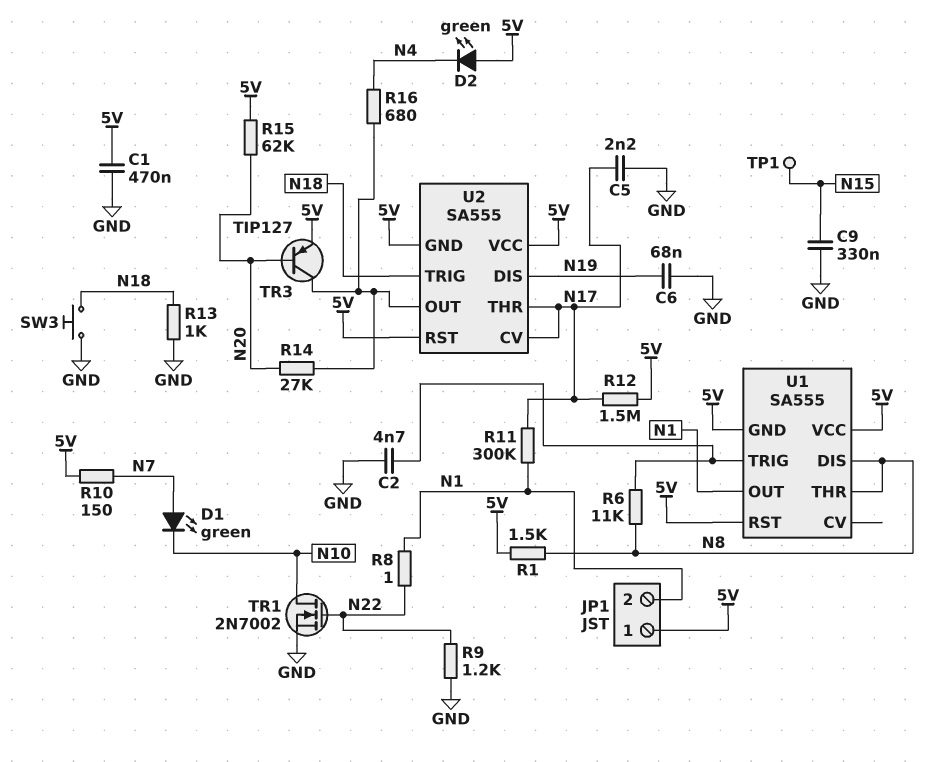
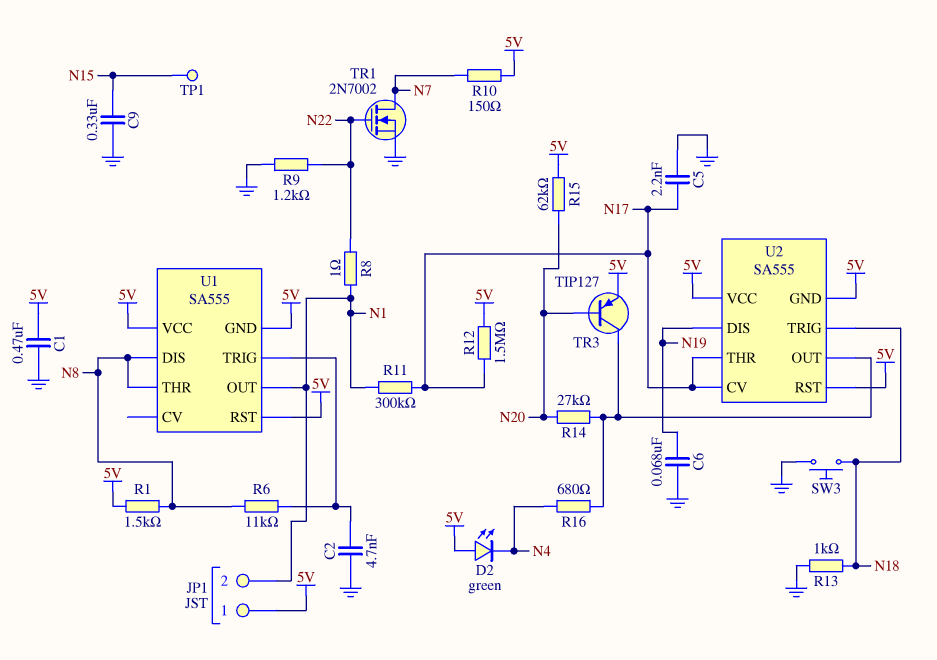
D1: LED green (A N7, K N10) -> none
TR1: NMOS 2N7002 (G N22, D N10, S GND) -> NMOS 2N7002 (G N22, D N7, S GND)

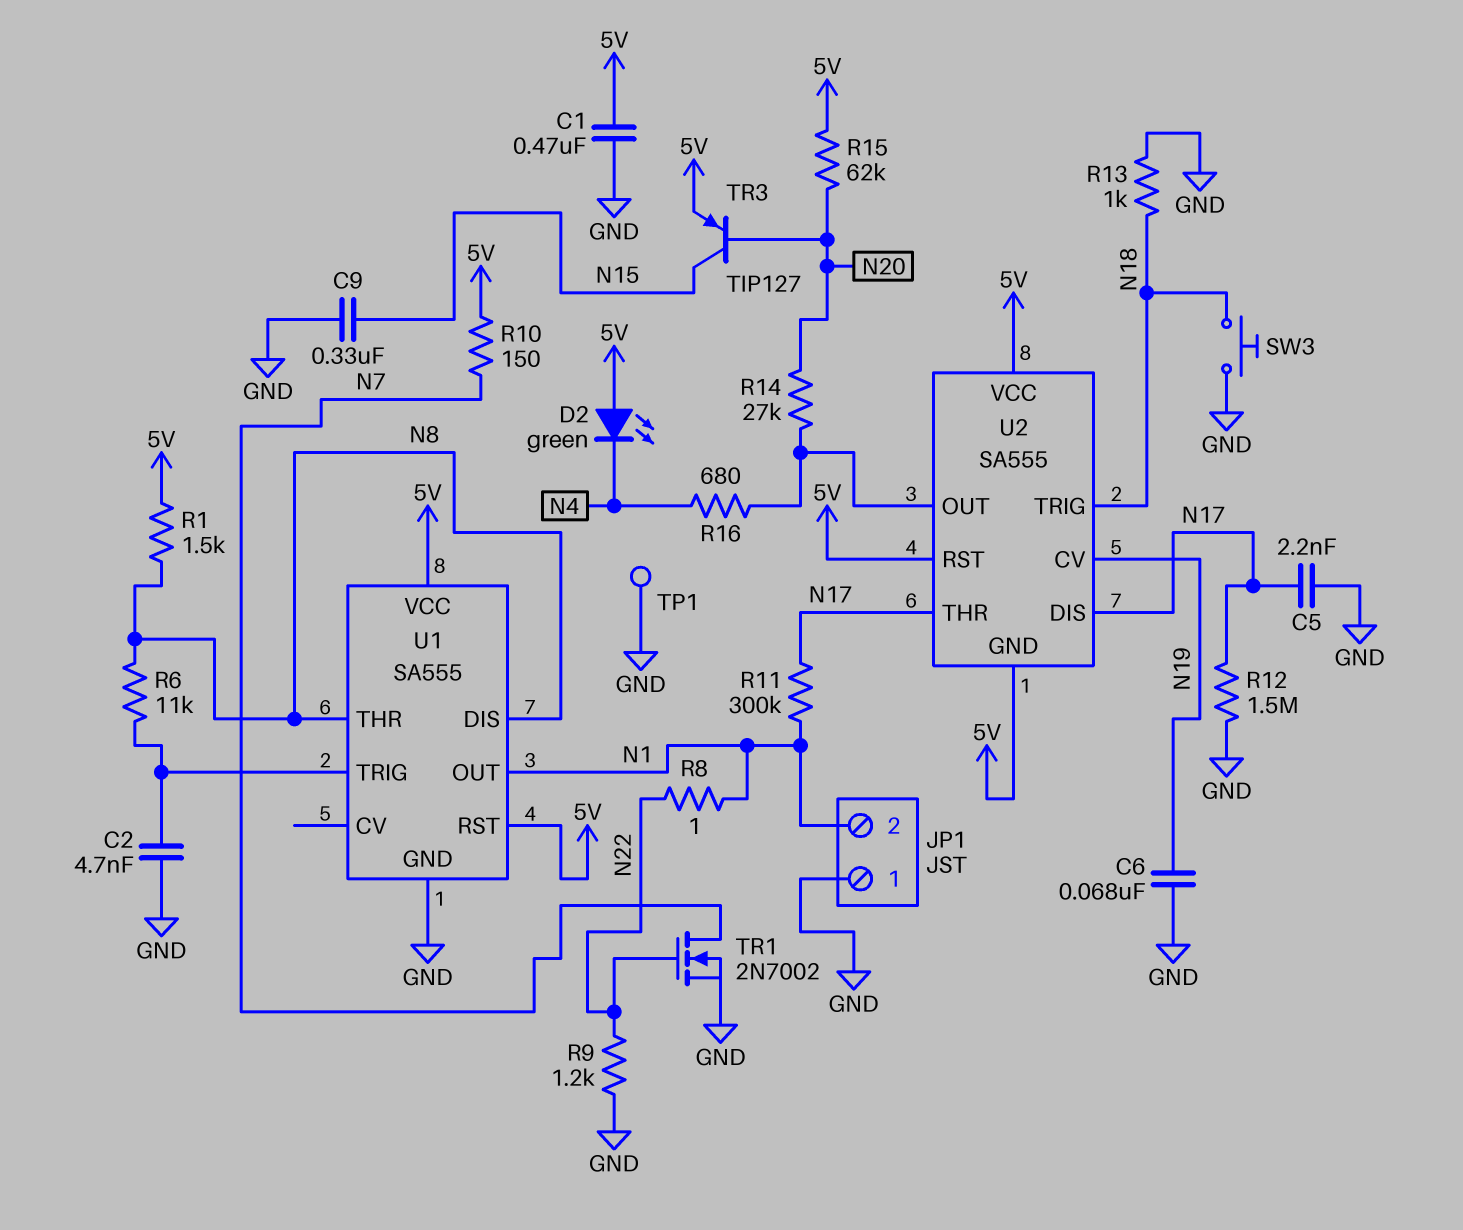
JP1 pin 1: 5V -> GND
R12: 1.5M (5V, N17) -> 1.5M (GND, N17)
TP1: test point (N15) -> test point (GND)
TR3: PNP TIP127 (B N20, C U2/OUT, E 5V) -> PNP TIP127 (B N20, C N15, E 5V)
U1 pin GND: 5V -> GND
U2 pin CV: N17 -> N19
U2 pin DIS: N19 -> N17

